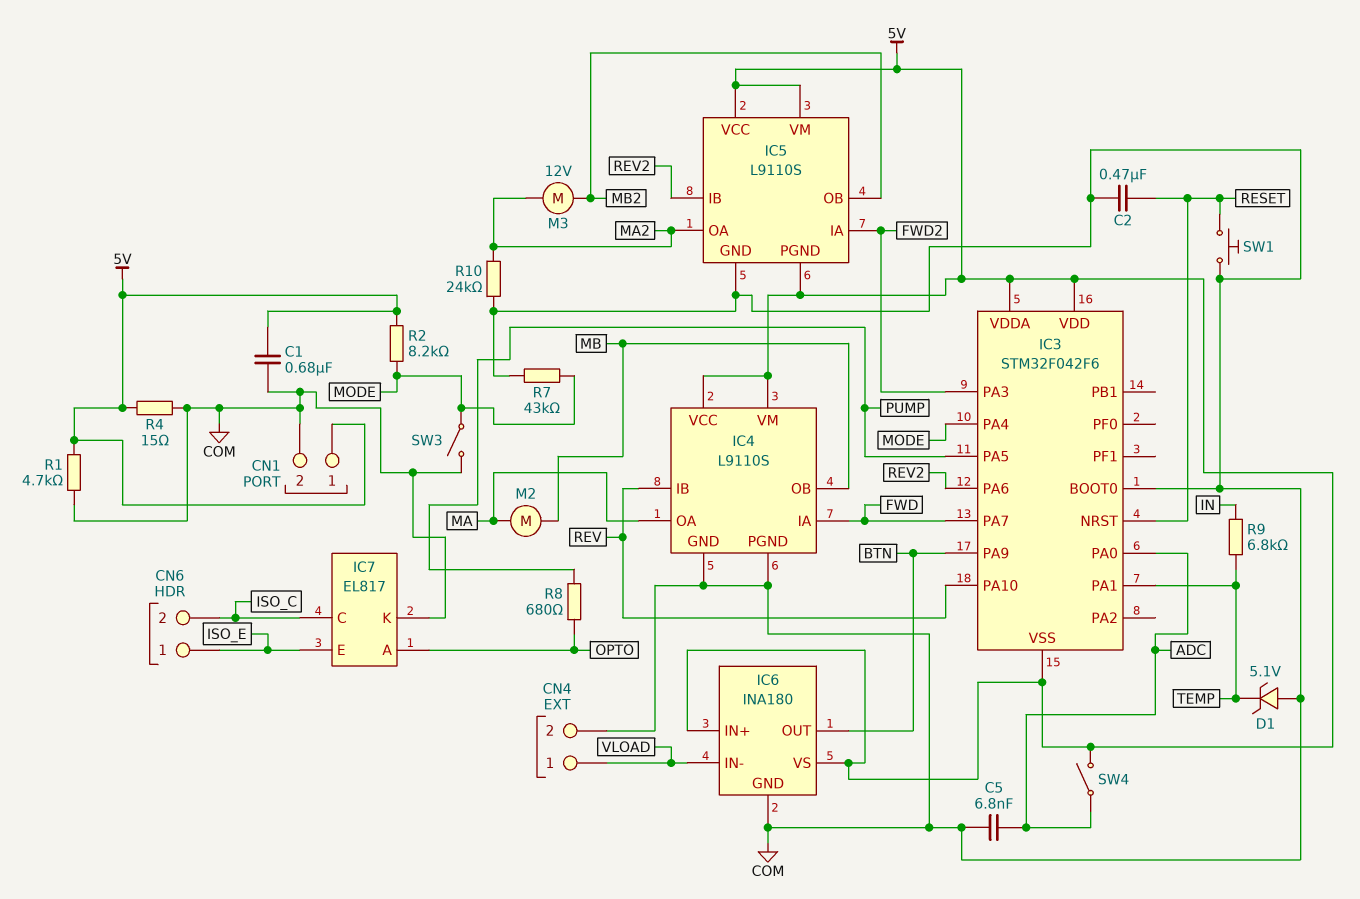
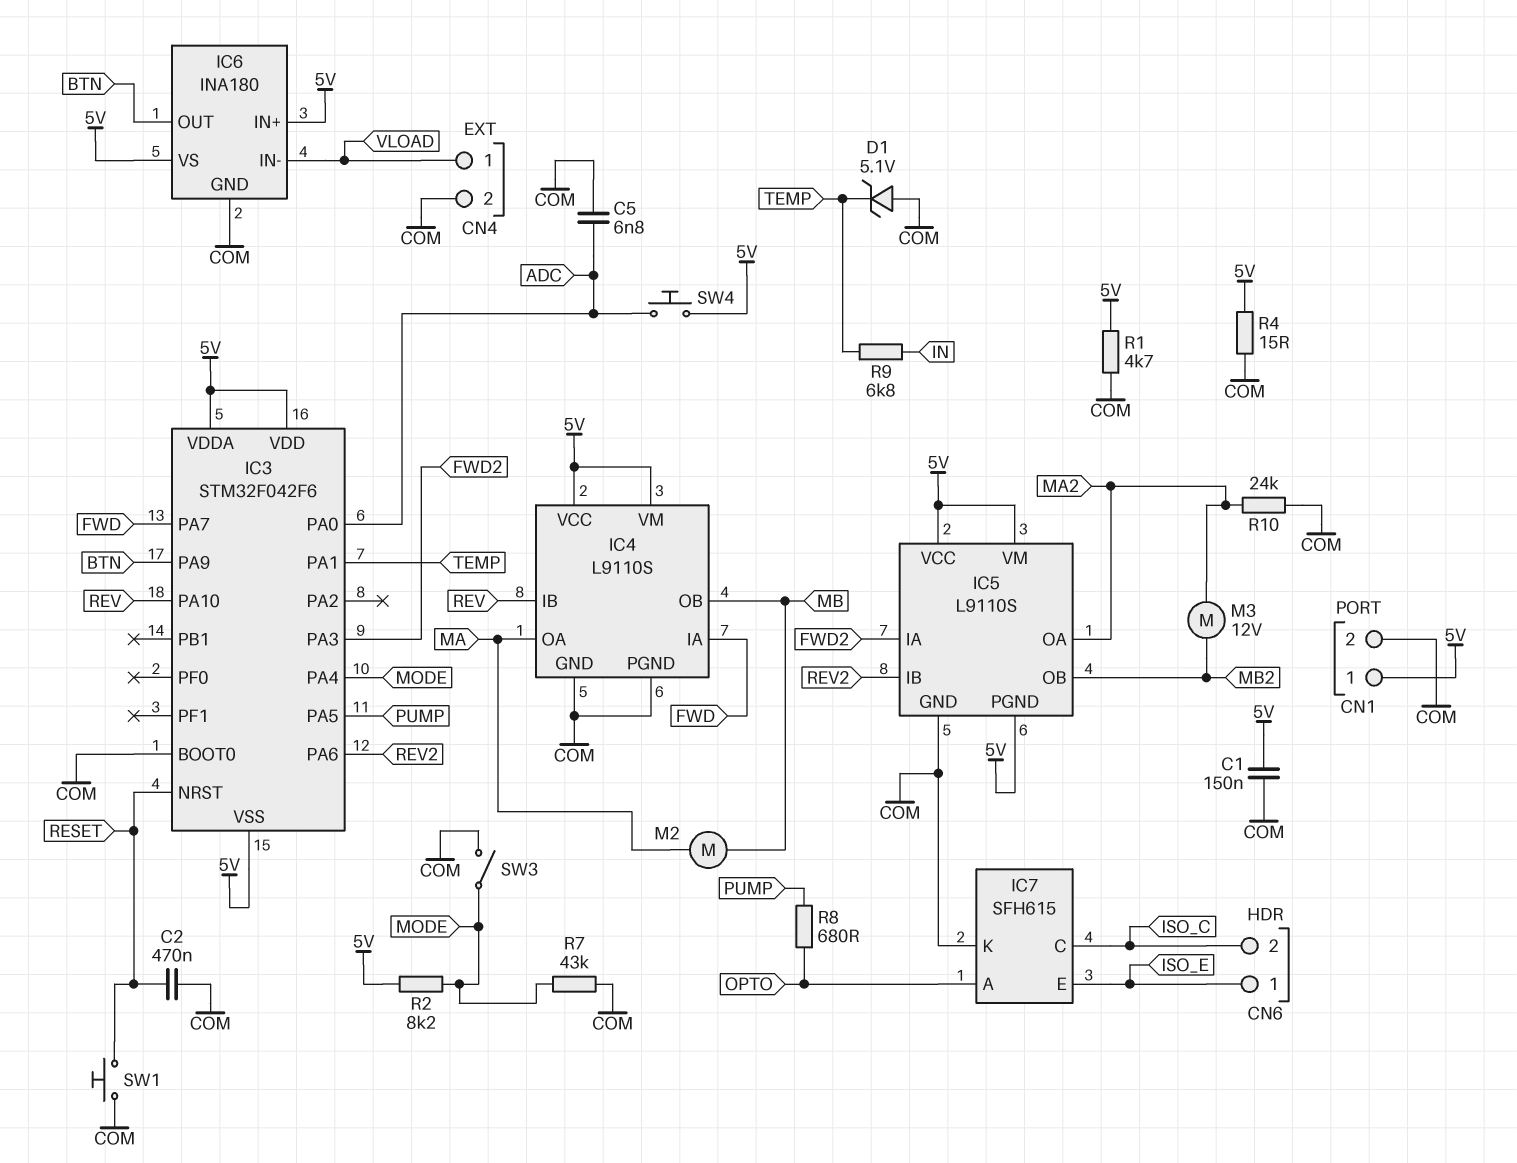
C1: 680nF (5V, COM) -> 150nF (5V, COM)
IC7: EL817 -> SFH615
SW4: switch (5V, ADC) -> button (5V, ADC)

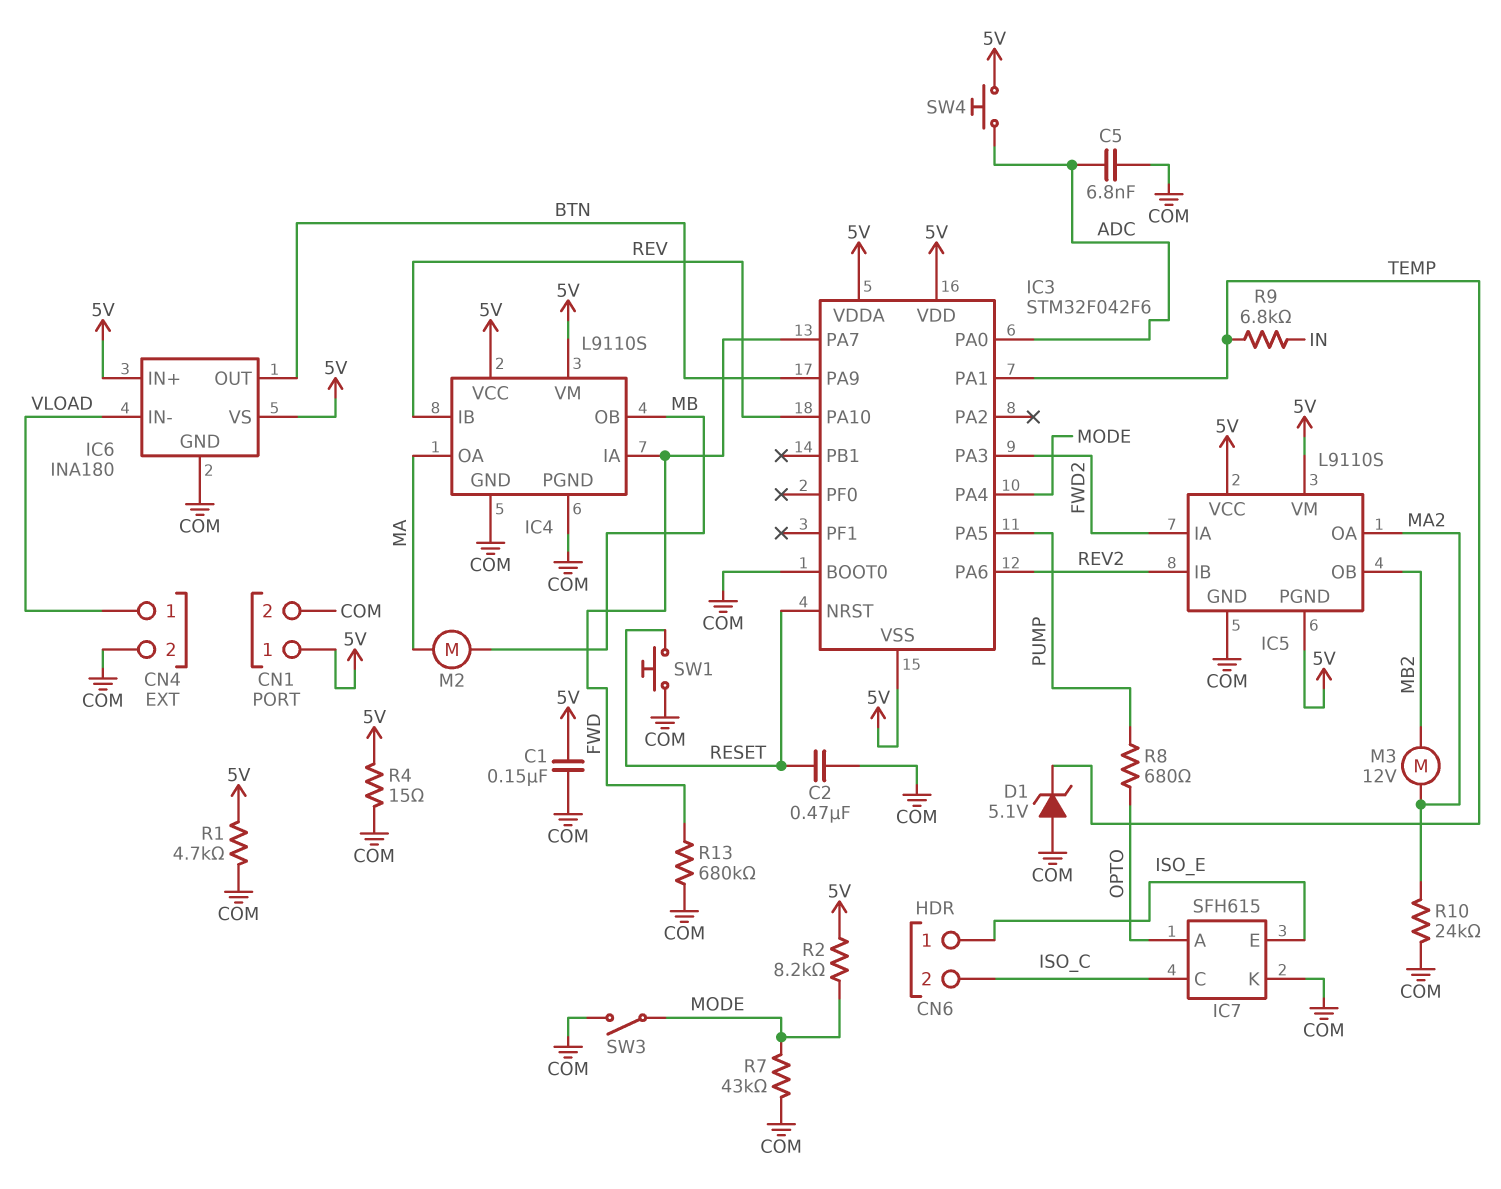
R13: none -> 680k (COM, FWD)

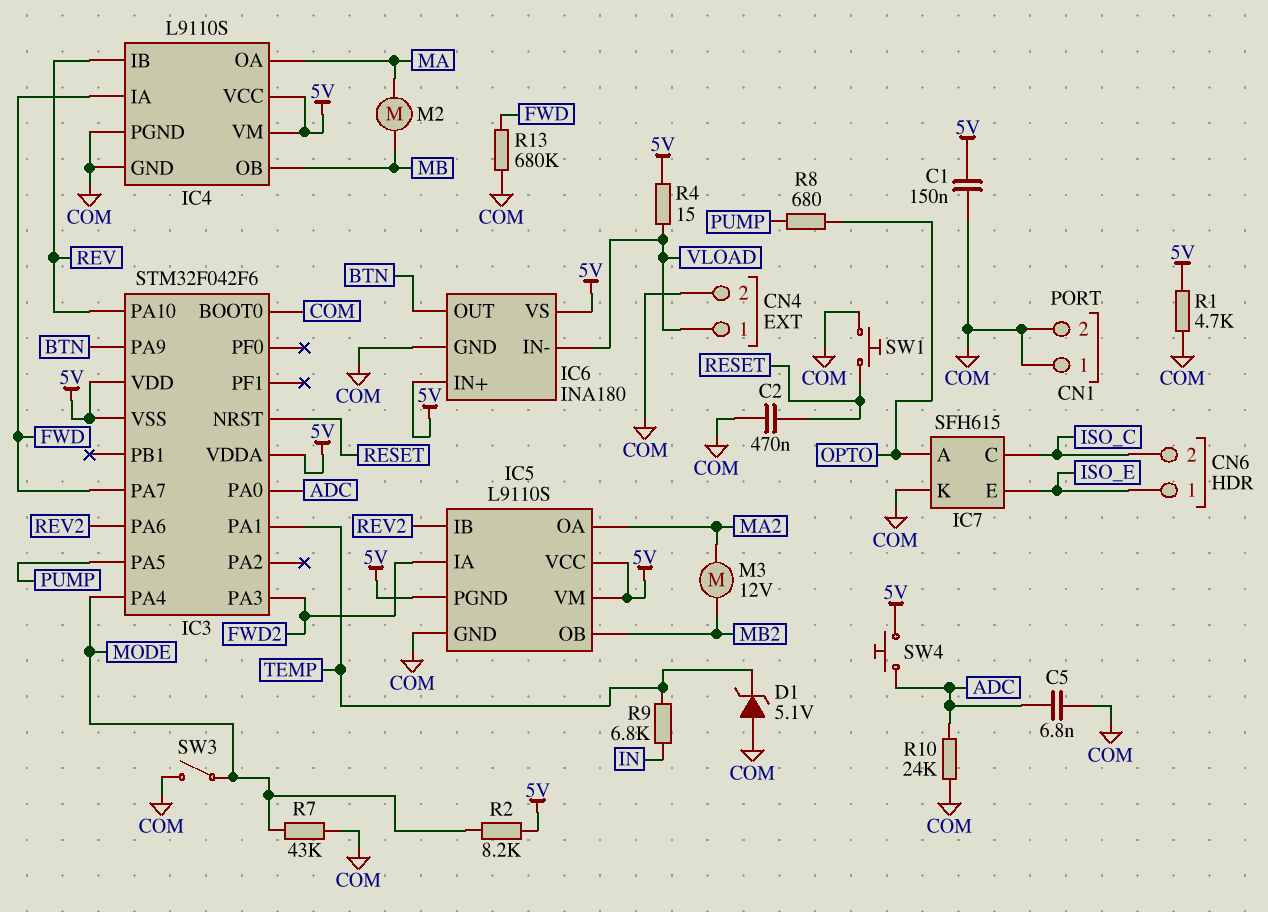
CN1 pin 1: 5V -> COM
R4: 15 (5V, COM) -> 15 (5V, VLOAD)
R10: 24k (COM, MA2) -> 24k (ADC, COM)

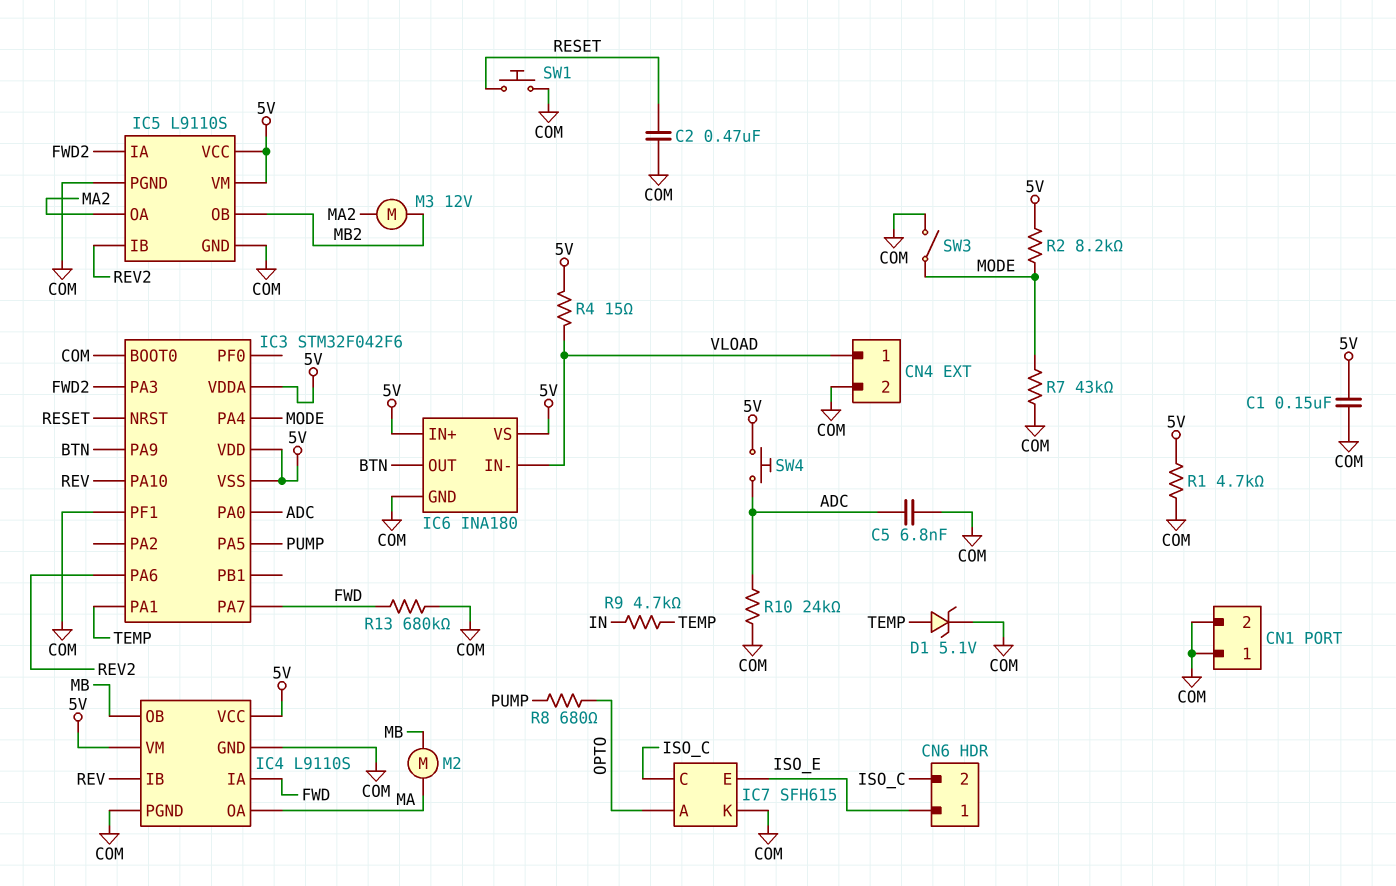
D1: zener 5.1V (A COM, K TEMP) -> zener 5.1V (A TEMP, K COM)
IC3 pin PF1: none -> COM
IC5 pin PGND: 5V -> COM
R9: 6.8k (IN, TEMP) -> 4.7k (IN, TEMP)

